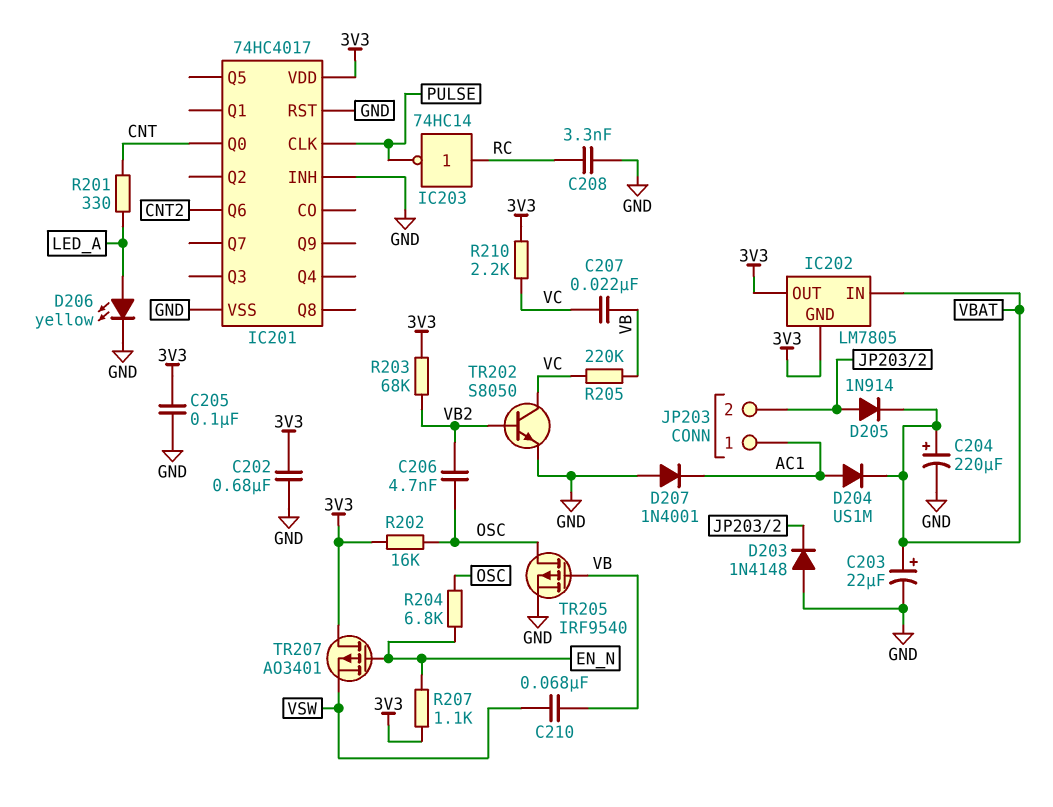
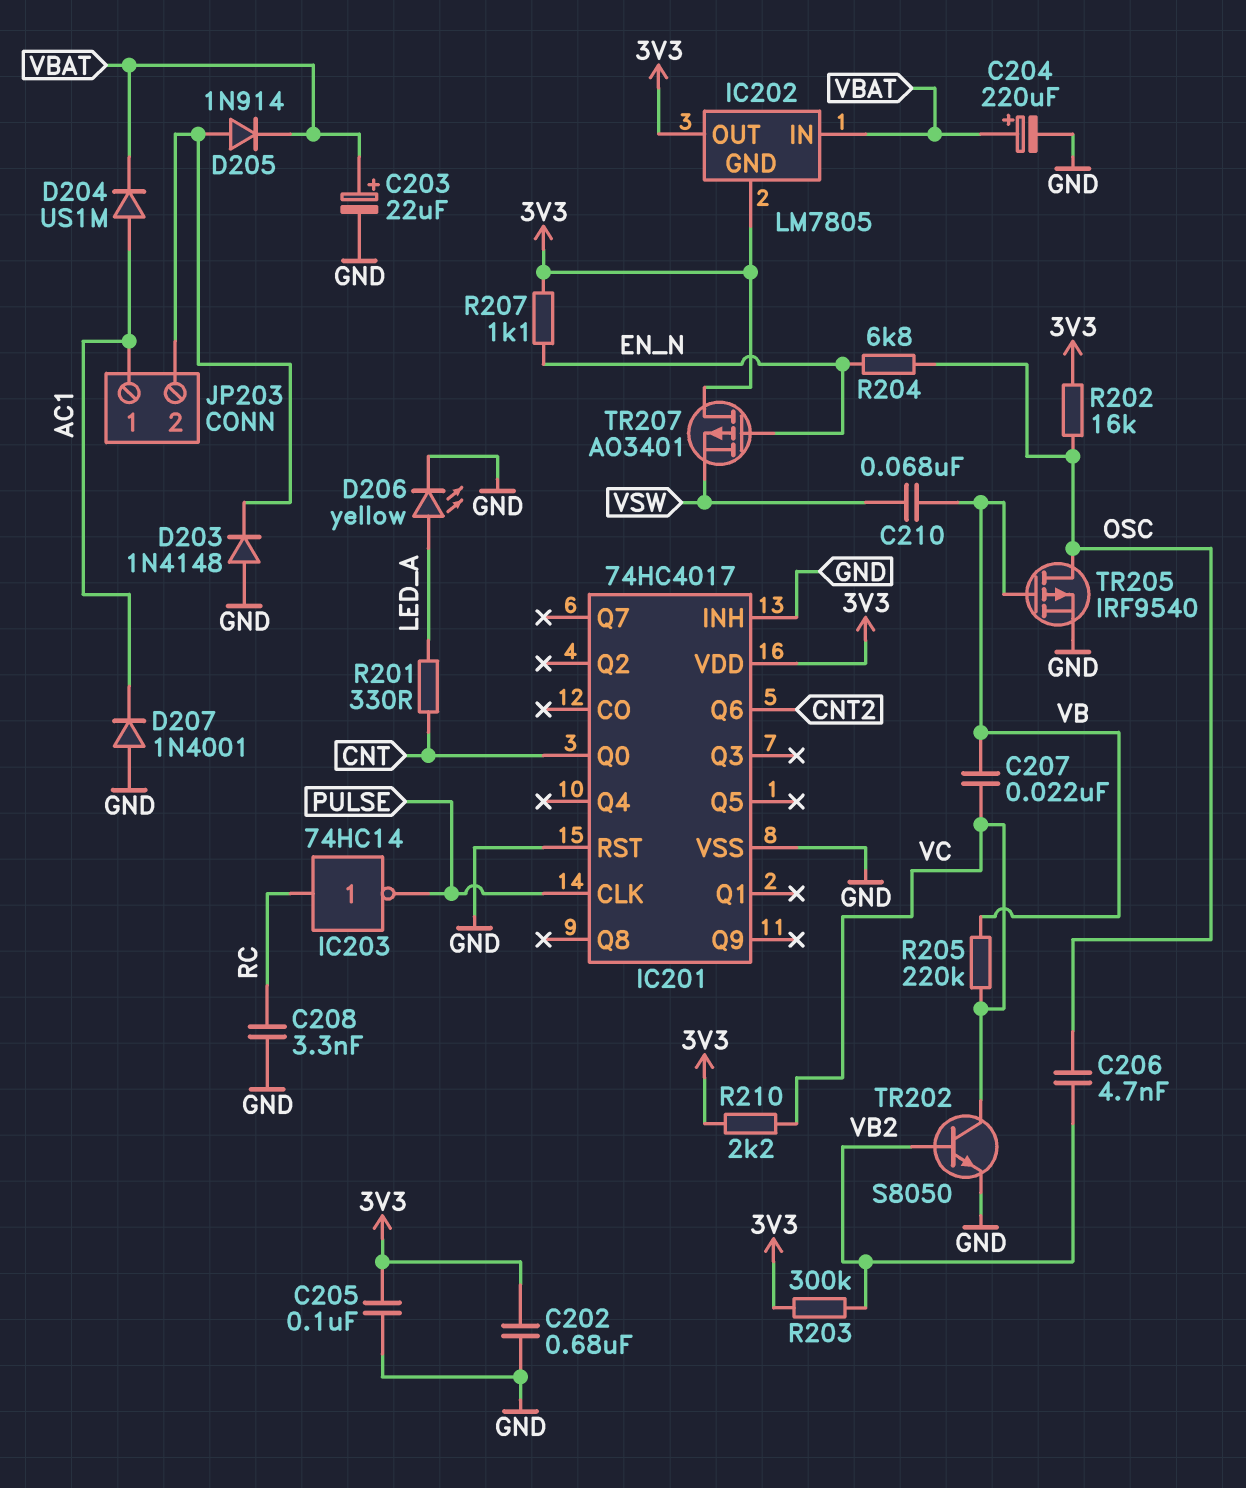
R203: 68k (3V3, VB2) -> 300k (3V3, VB2)

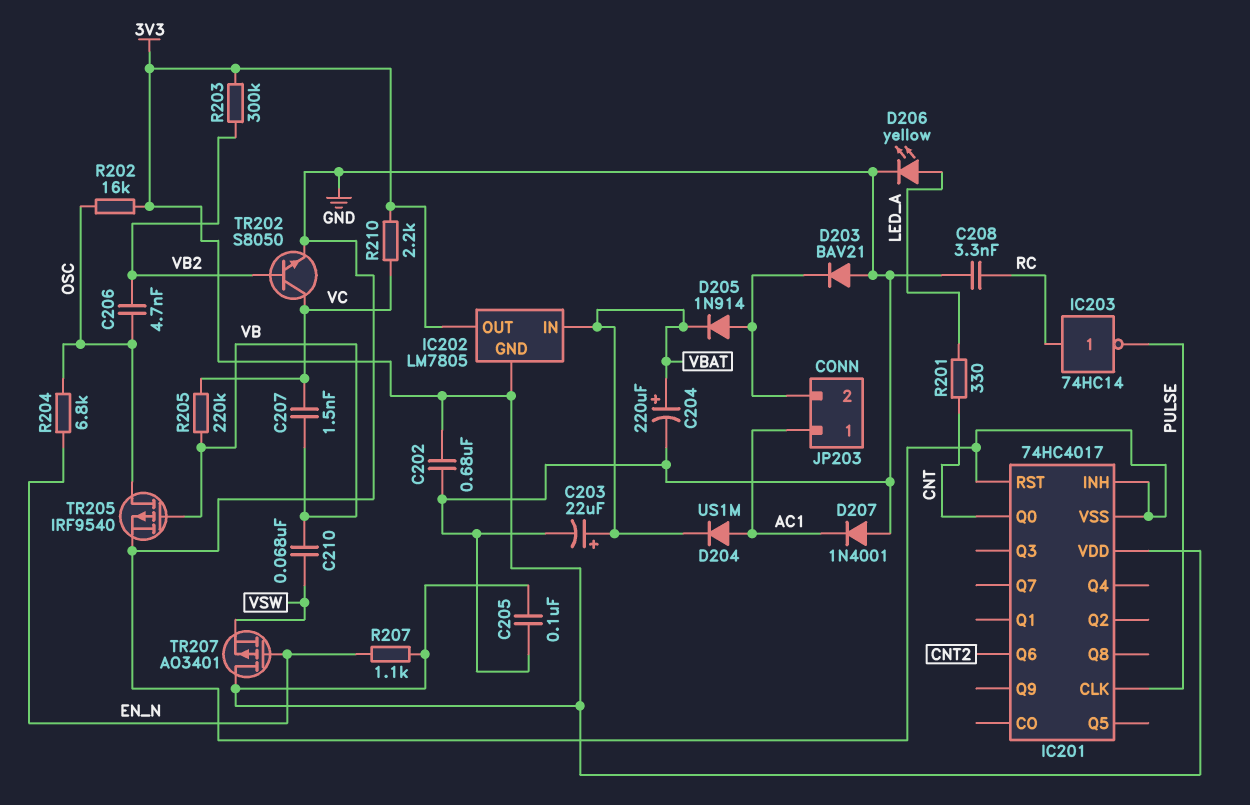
C207: 22nF (VB, VC) -> 1.5nF (VB, VC)
D203: diode 1N4148 (A GND, K JP203/2) -> diode BAV21 (A GND, K JP203/2)

